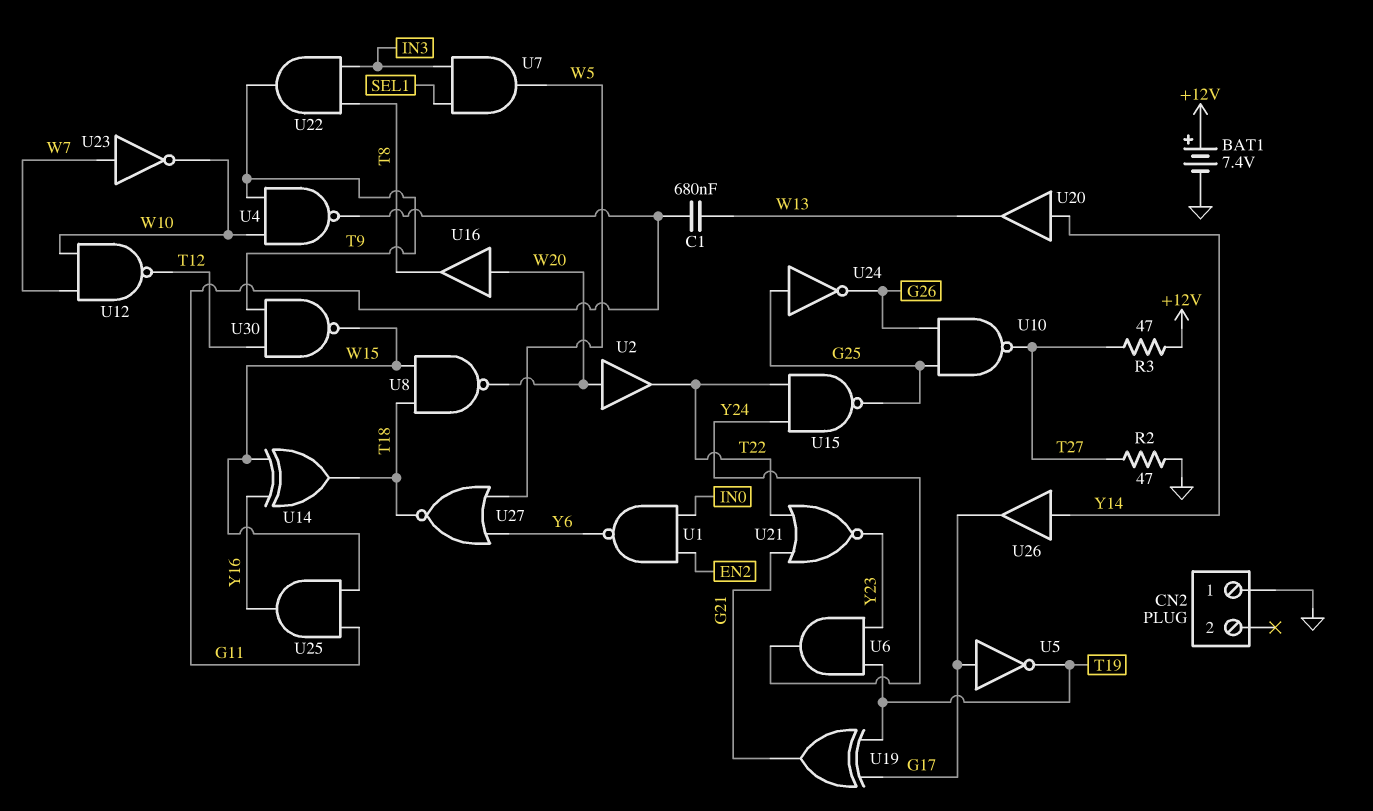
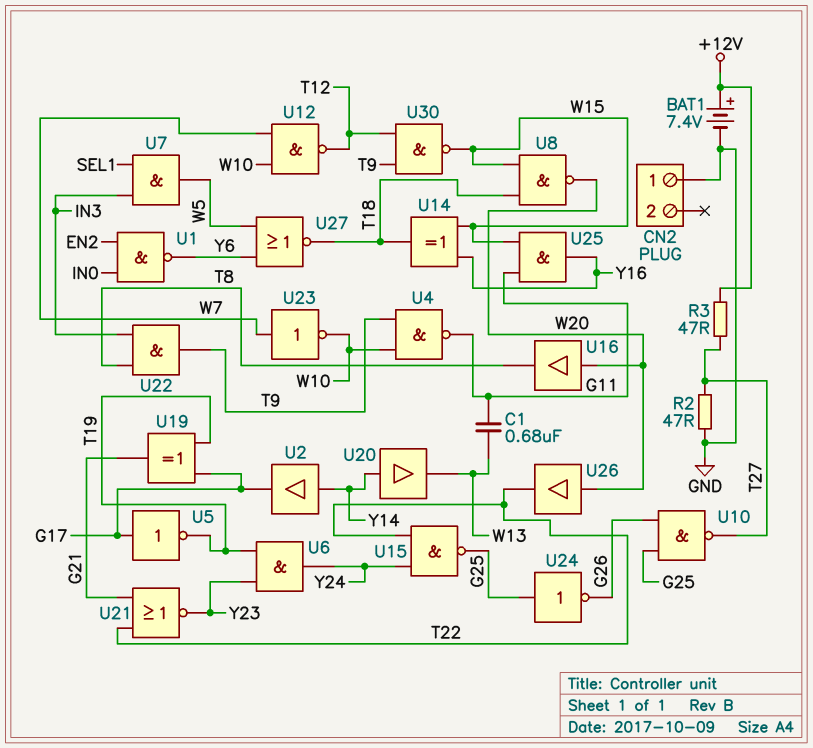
U2: buffer (in W20, out T22) -> buffer (in Y14, out G17)
U26: buffer (in Y14, out G17) -> buffer (in W20, out T22)

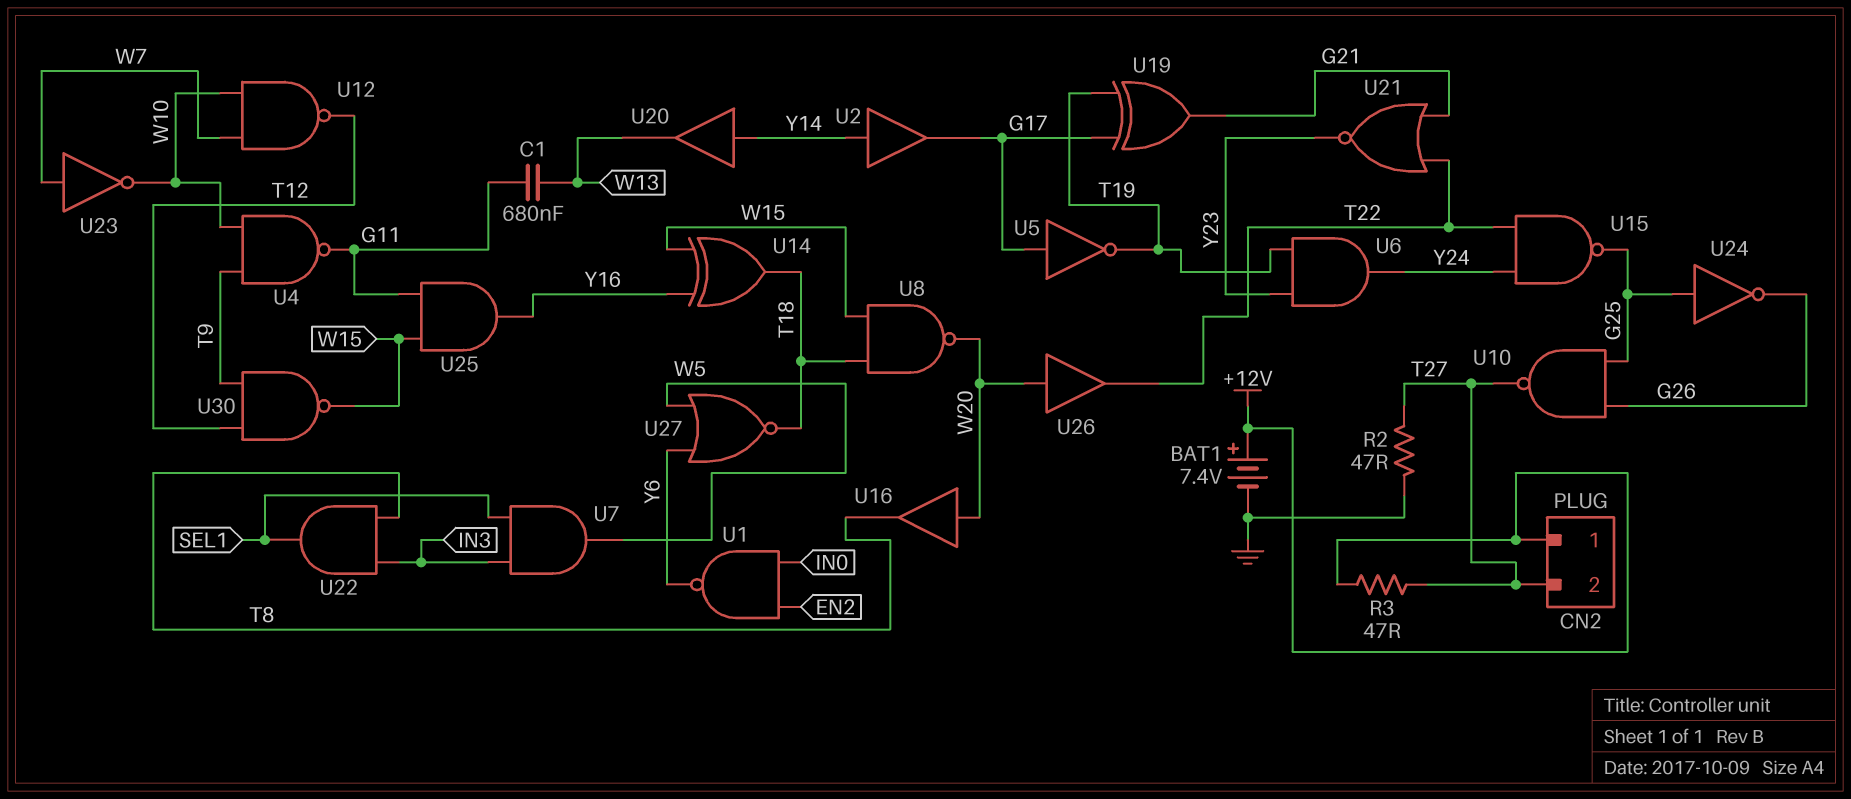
CN2 pin 1: GND -> +12V
CN2 pin 2: none -> T27
U22: AND (in IN3, in T8, out T9) -> AND (in IN3, in T8, out SEL1)

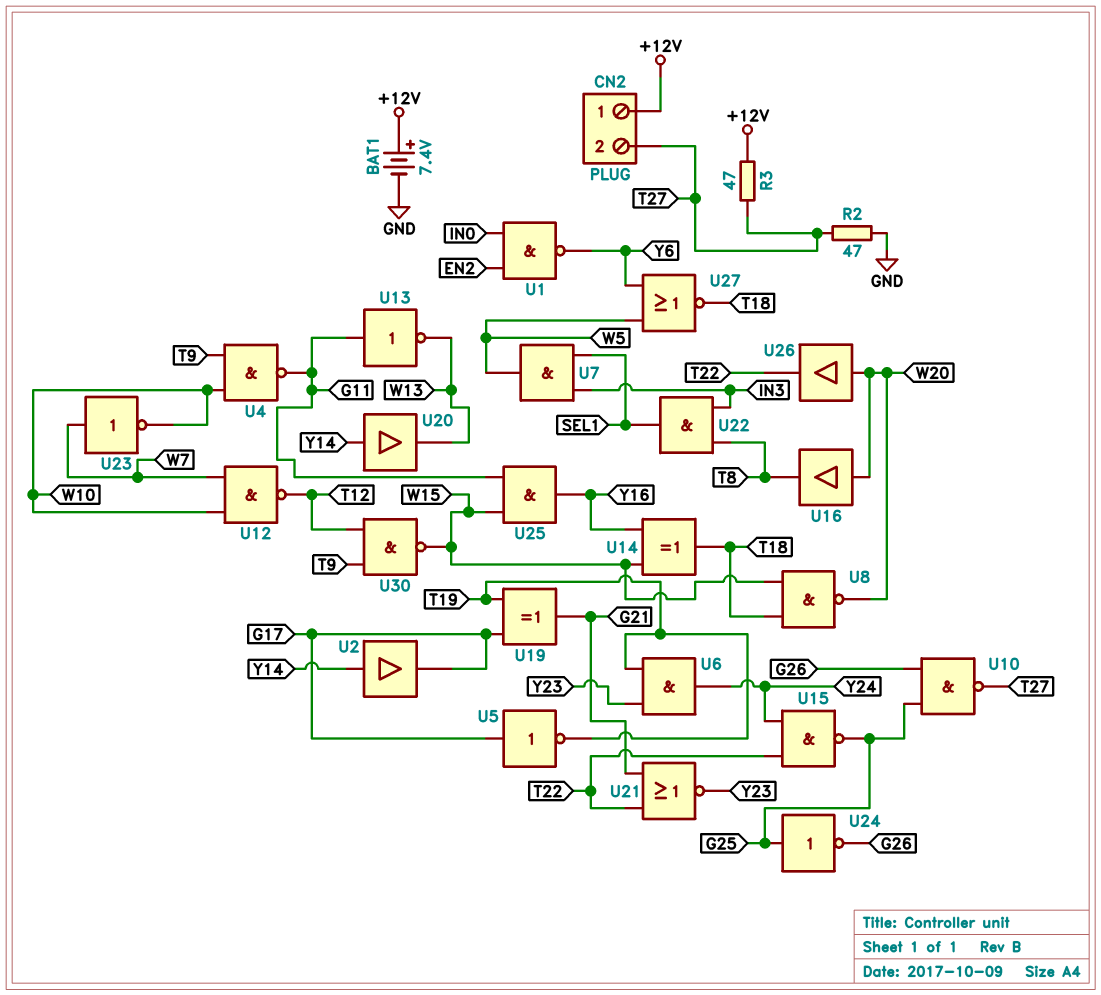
C1: 680nF (G11, W13) -> none
U13: none -> NOT (in G11, out W13)

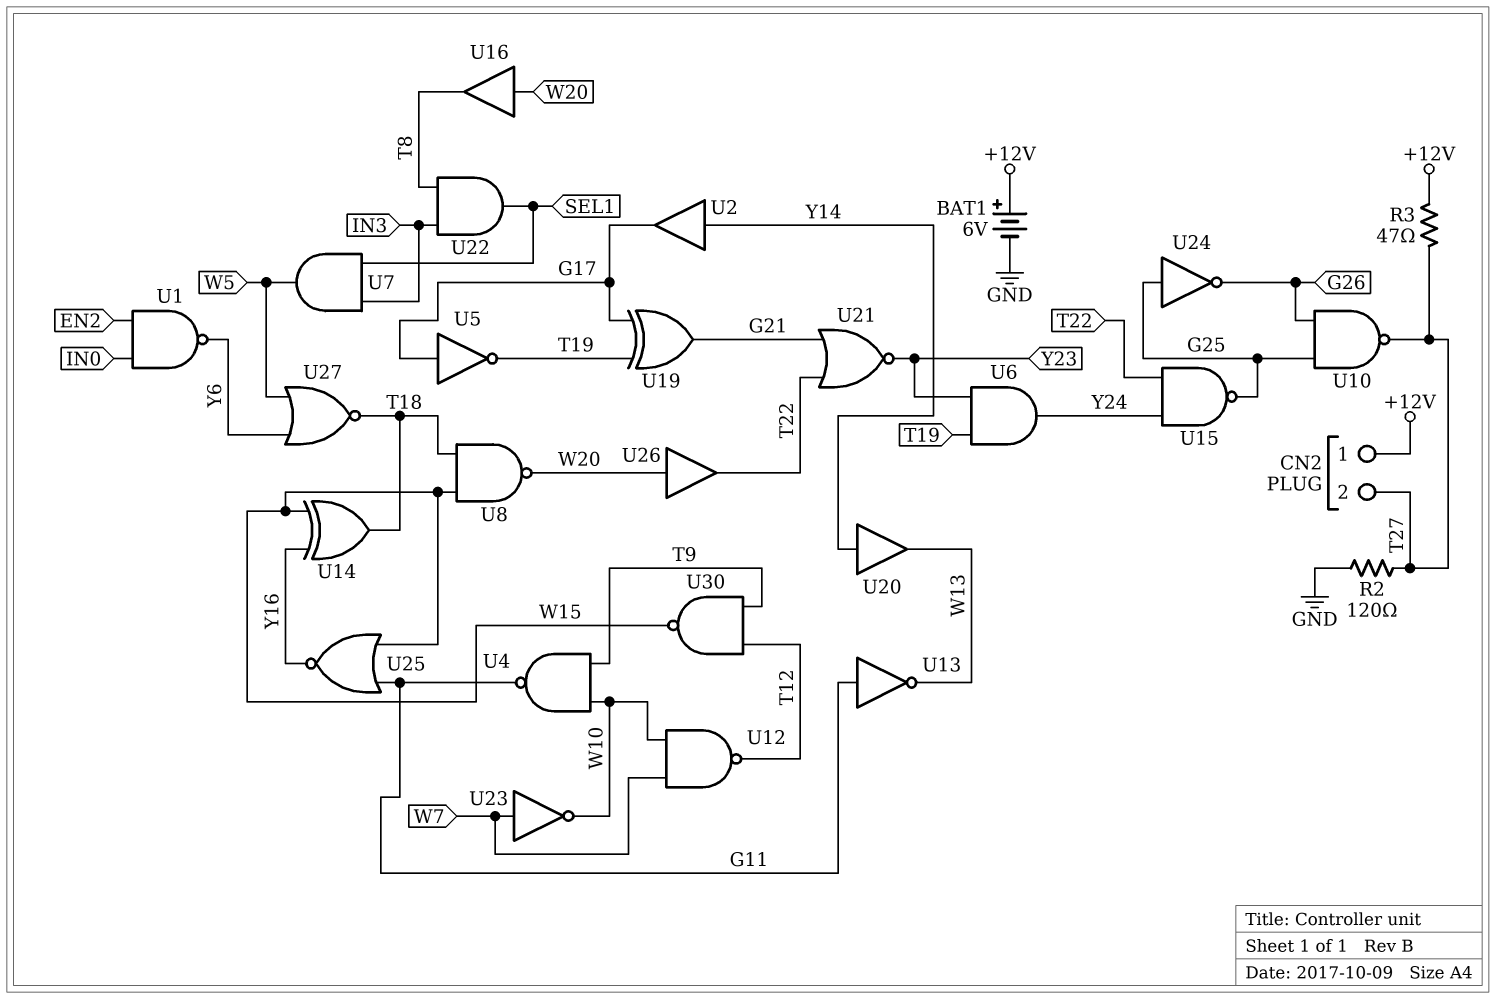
BAT1: 7.4V (plus +12V, minus GND) -> 6V (plus +12V, minus GND)
R2: 47 (GND, T27) -> 120 (GND, T27)
U25: AND (in G11, in W15, out Y16) -> NOR (in G11, in W15, out Y16)

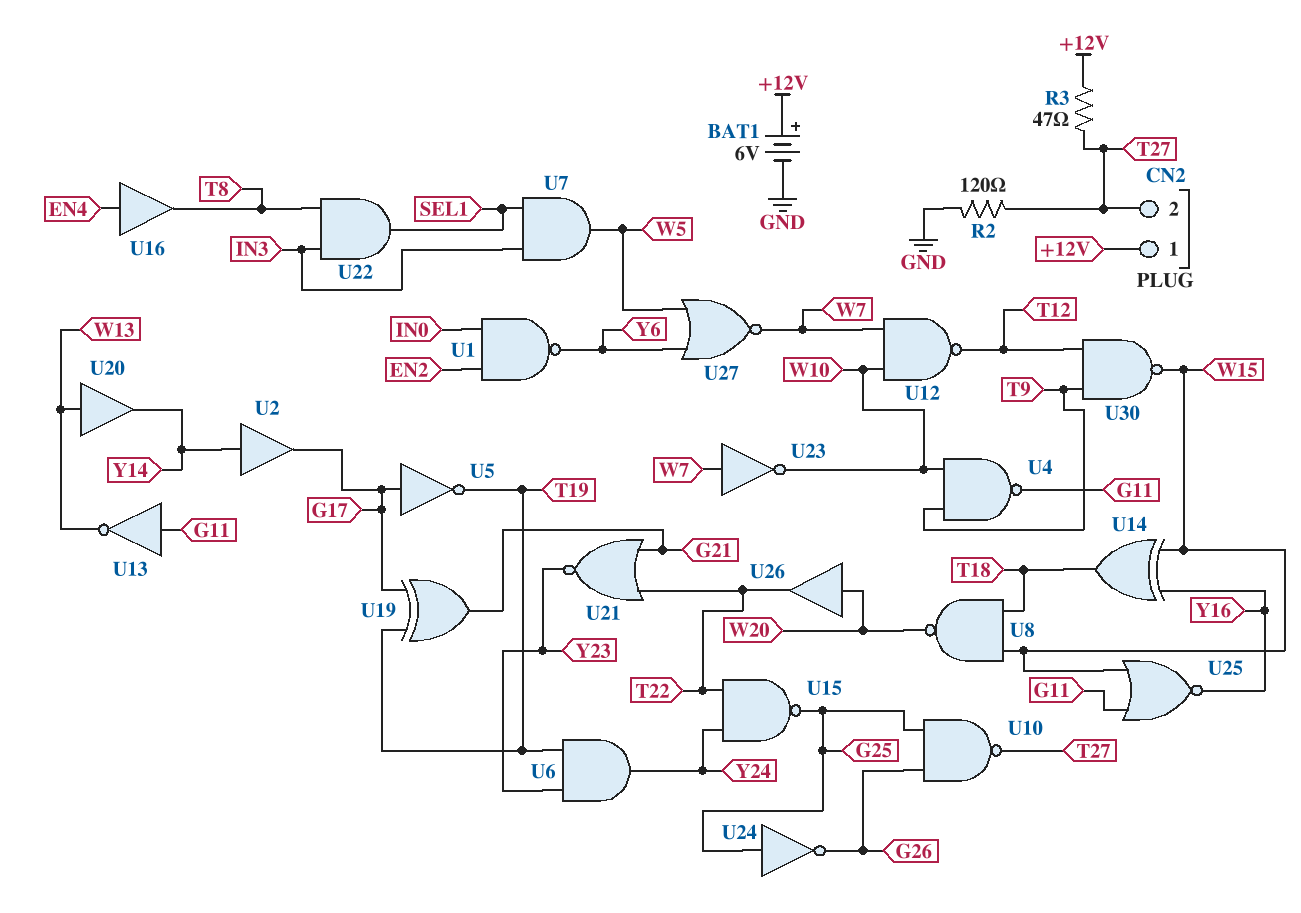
U16: buffer (in W20, out T8) -> buffer (in EN4, out T8)
U20: buffer (in Y14, out W13) -> buffer (in W13, out Y14)
U27: NOR (in W5, in Y6, out T18) -> NOR (in W5, in Y6, out W7)

